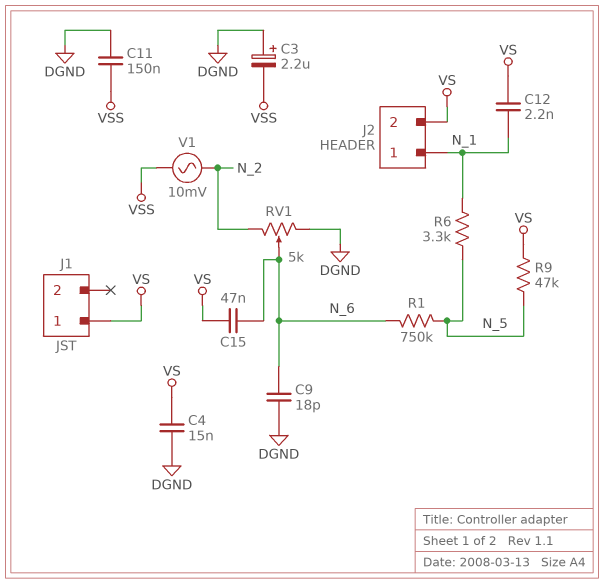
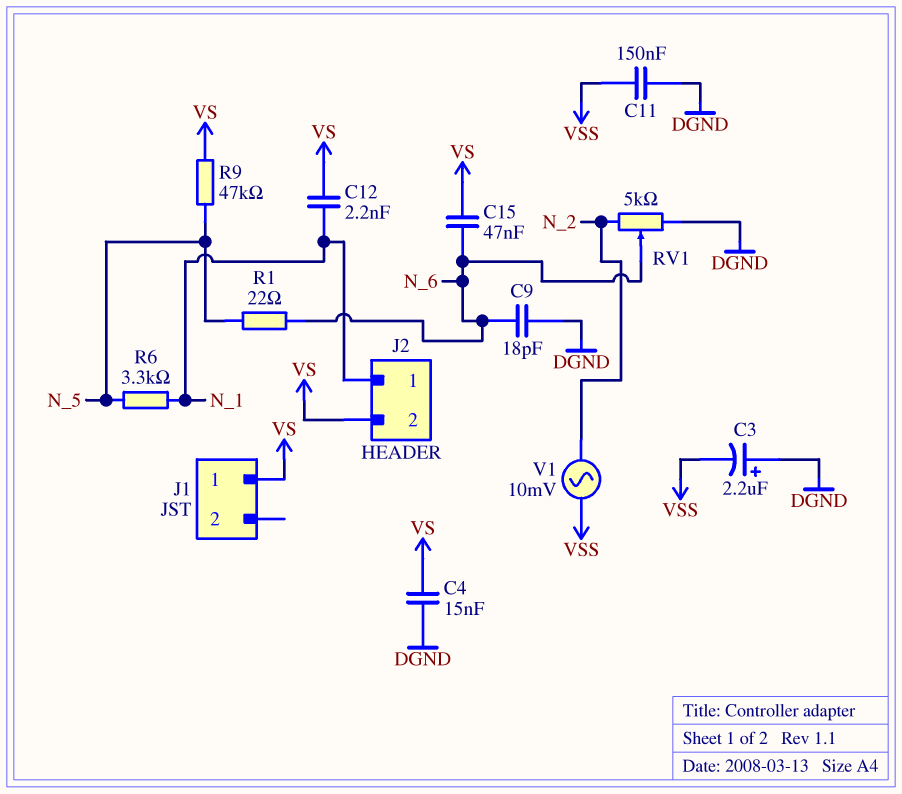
R1: 750k (N_5, N_6) -> 22 (N_5, N_6)

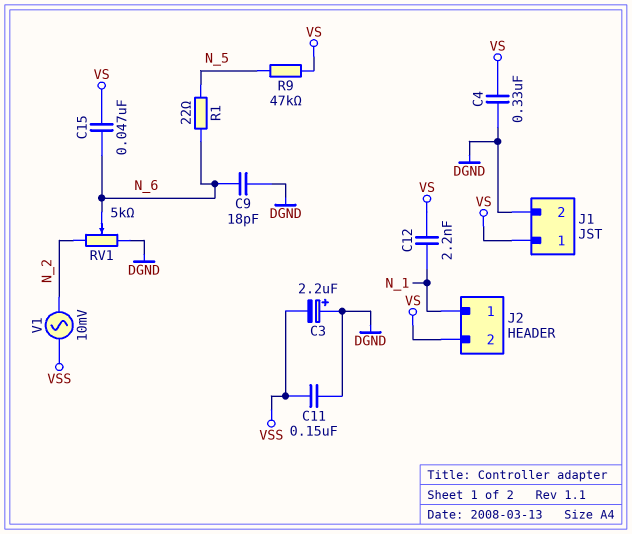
C4: 15nF (DGND, VS) -> 330nF (DGND, VS)
J1 pin 2: none -> DGND
R6: 3.3k (N_1, N_5) -> none

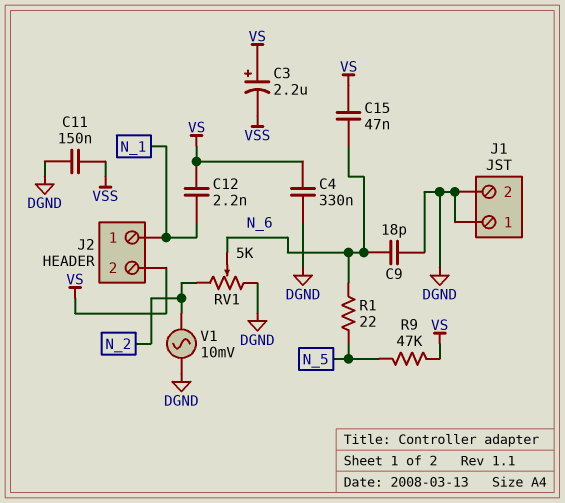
C3: 2.2uF (plus DGND, minus VSS) -> 2.2uF (plus VS, minus VSS)
J1 pin 1: VS -> DGND
V1: AC 10mV (N_2, VSS) -> AC 10mV (DGND, N_2)

